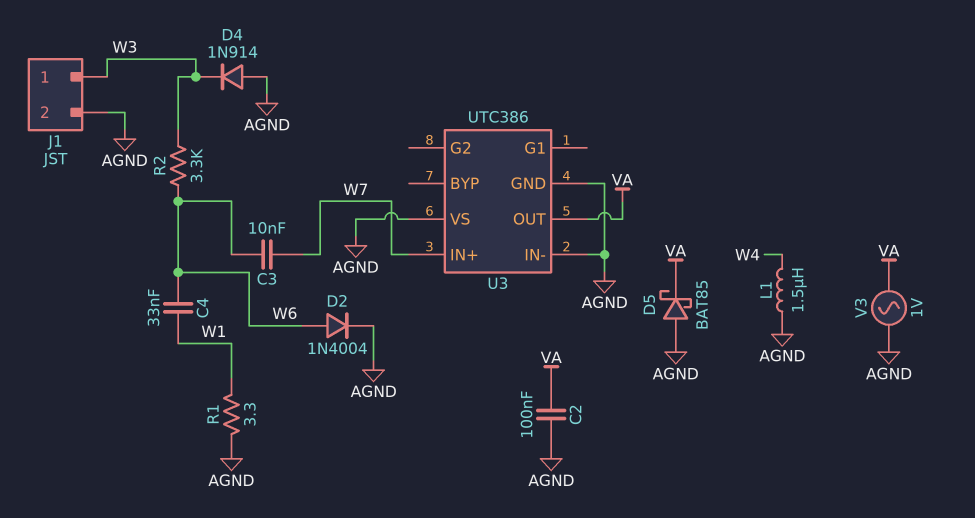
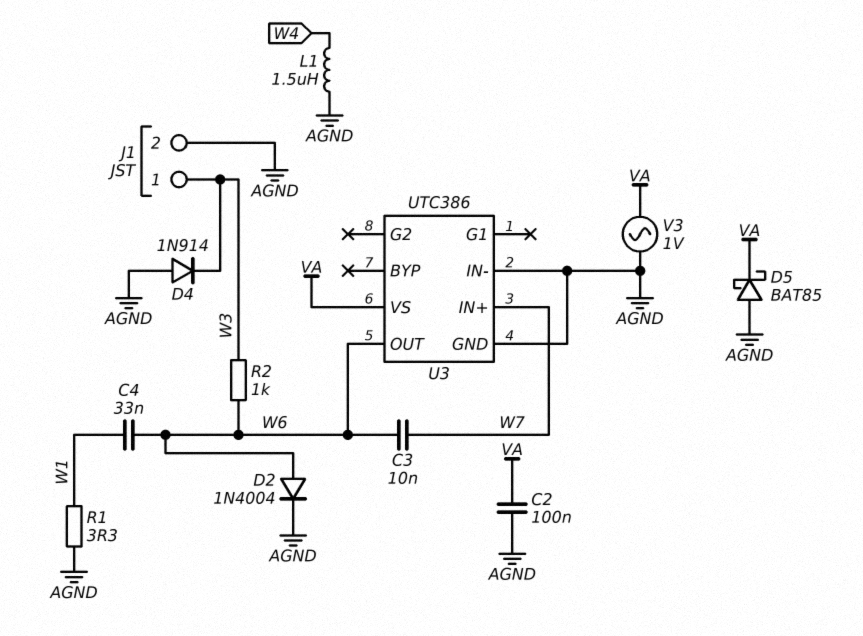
R2: 3.3k (W3, W6) -> 1k (W3, W6)
U3 pin OUT: VA -> W6
U3 pin VS: AGND -> VA

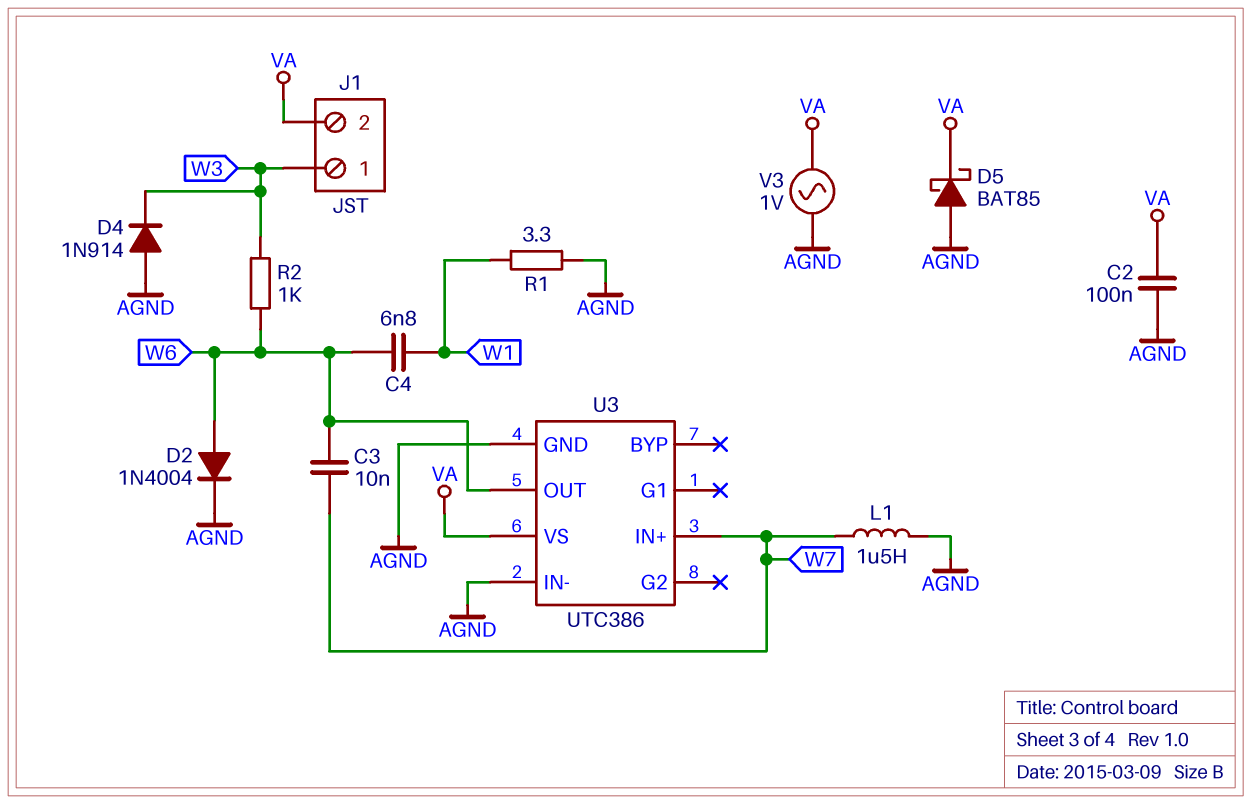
C4: 33nF (W1, W6) -> 6.8nF (W1, W6)
J1 pin 2: AGND -> VA
L1: 1.5uH (AGND, W4) -> 1.5uH (AGND, W7)

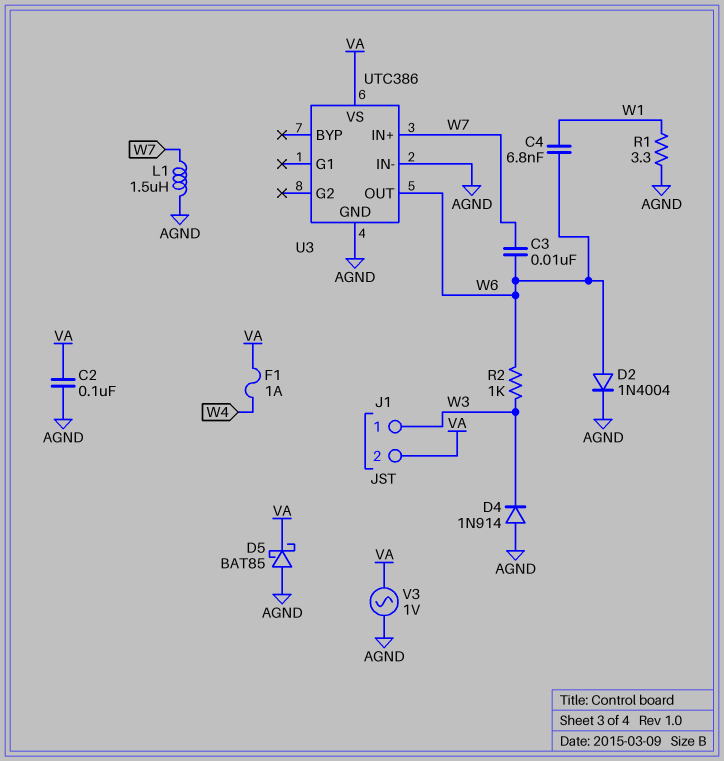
F1: none -> 1A (VA, W4)

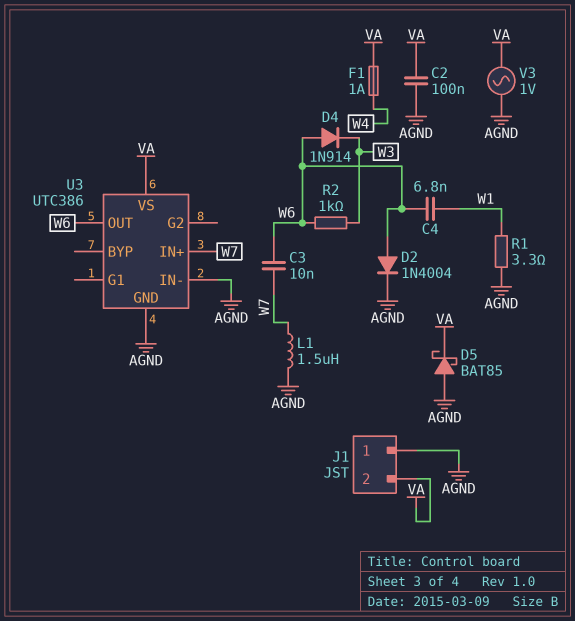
D4: diode 1N914 (A AGND, K W3) -> diode 1N914 (A W6, K W3)
J1 pin 1: W3 -> AGND

